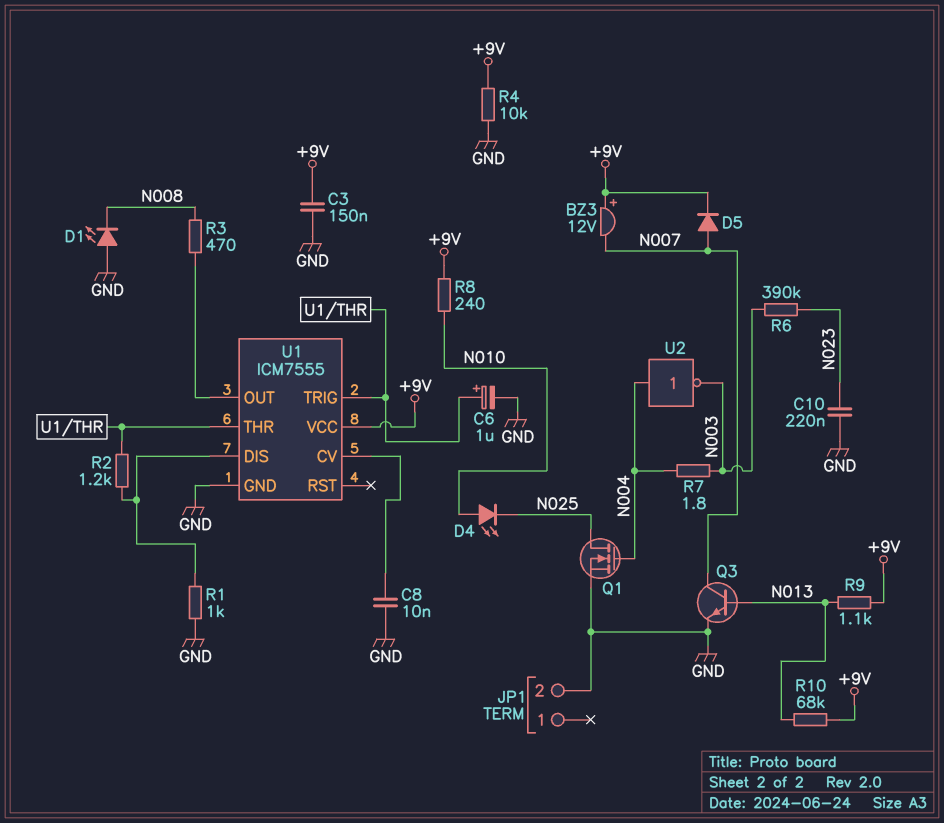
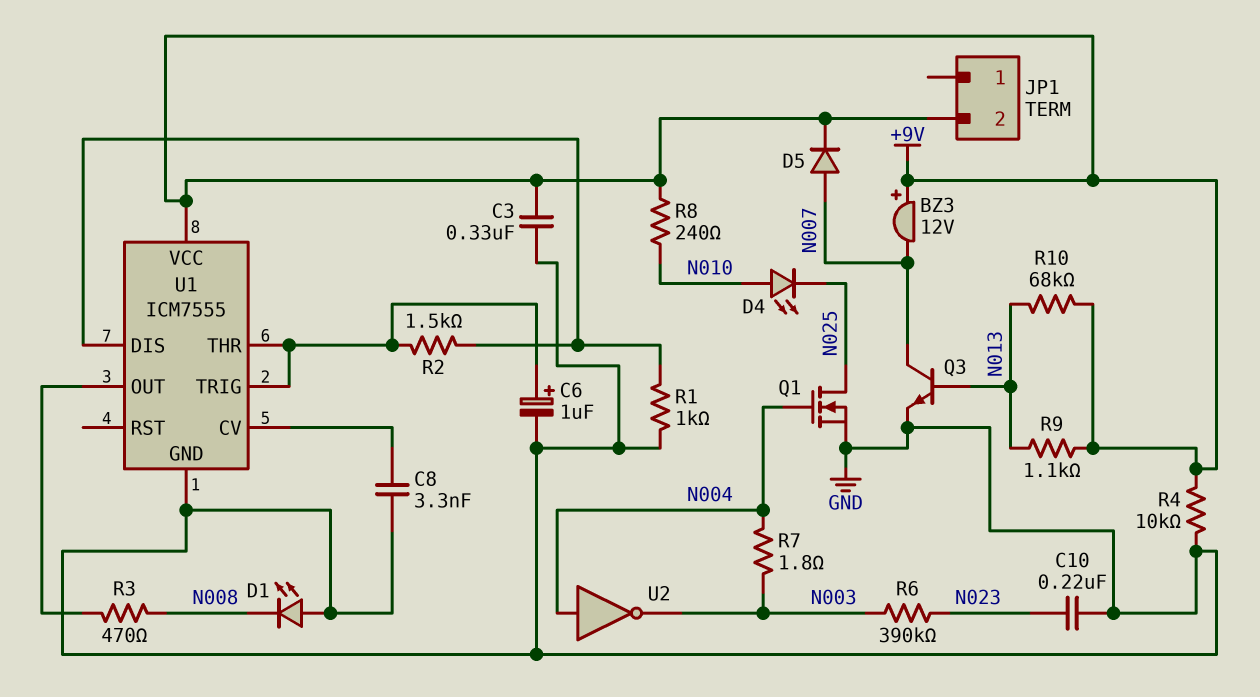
C3: 150nF (+9V, GND) -> 330nF (+9V, GND)
C8: 10nF (GND, U1/CV) -> 3.3nF (GND, U1/CV)
JP1 pin 2: GND -> +9V
R2: 1.2k (U1/DIS, U1/THR) -> 1.5k (U1/DIS, U1/THR)

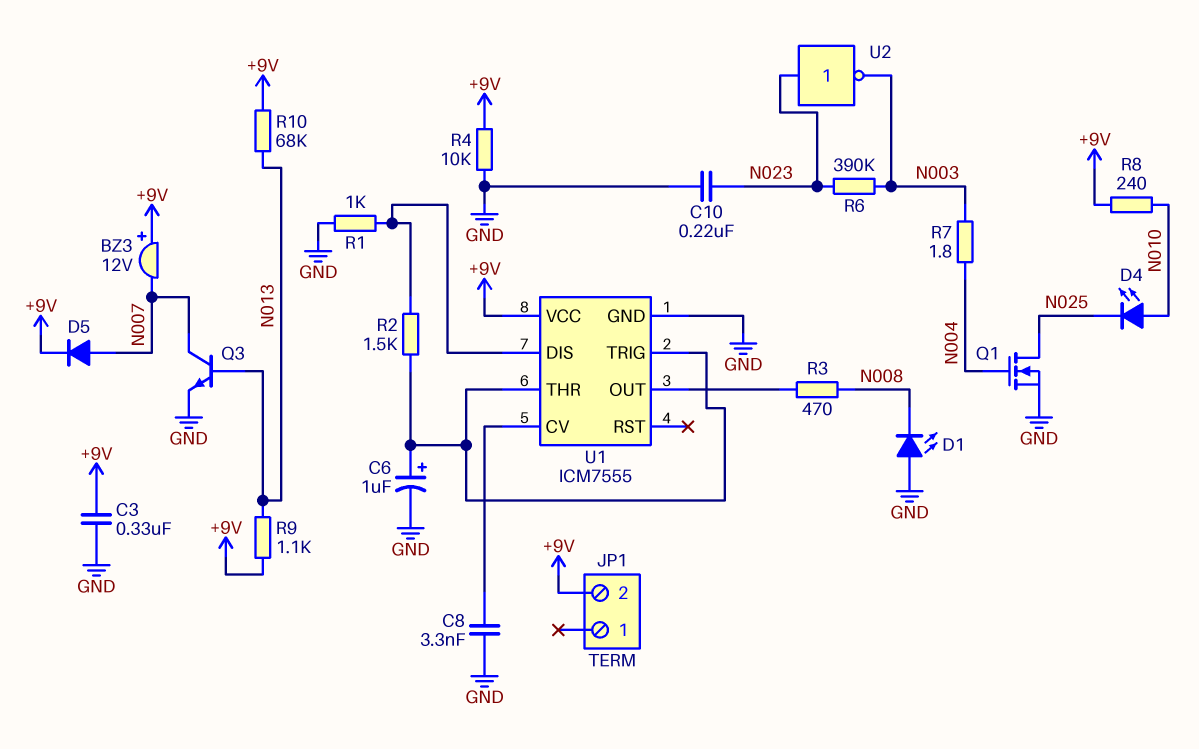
U2: NOT (in N004, out N003) -> NOT (in N023, out N003)

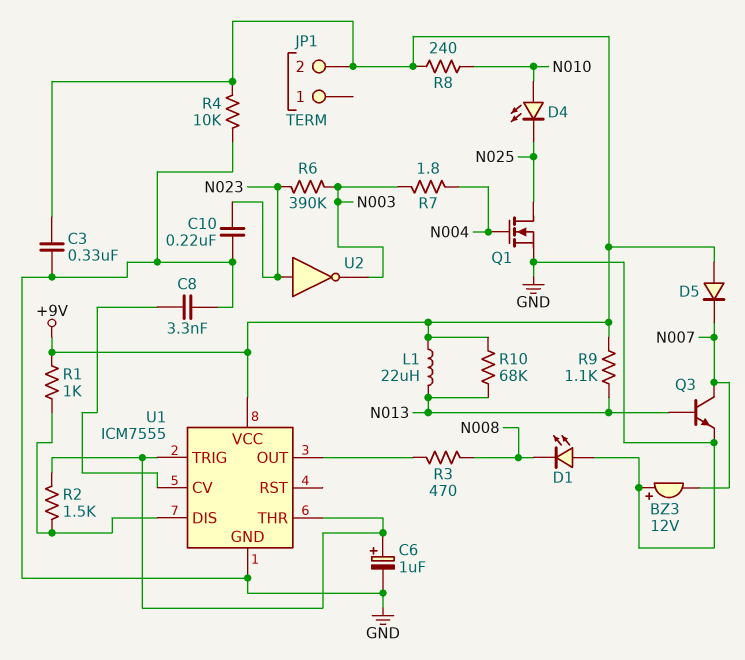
BZ3: buzzer 12V (plus +9V, minus N007) -> buzzer 12V (plus GND, minus N007)
D5: diode (A N007, K +9V) -> diode (A +9V, K N007)
L1: none -> 22uH (+9V, N013)
R1: 1k (GND, U1/DIS) -> 1k (+9V, U1/DIS)

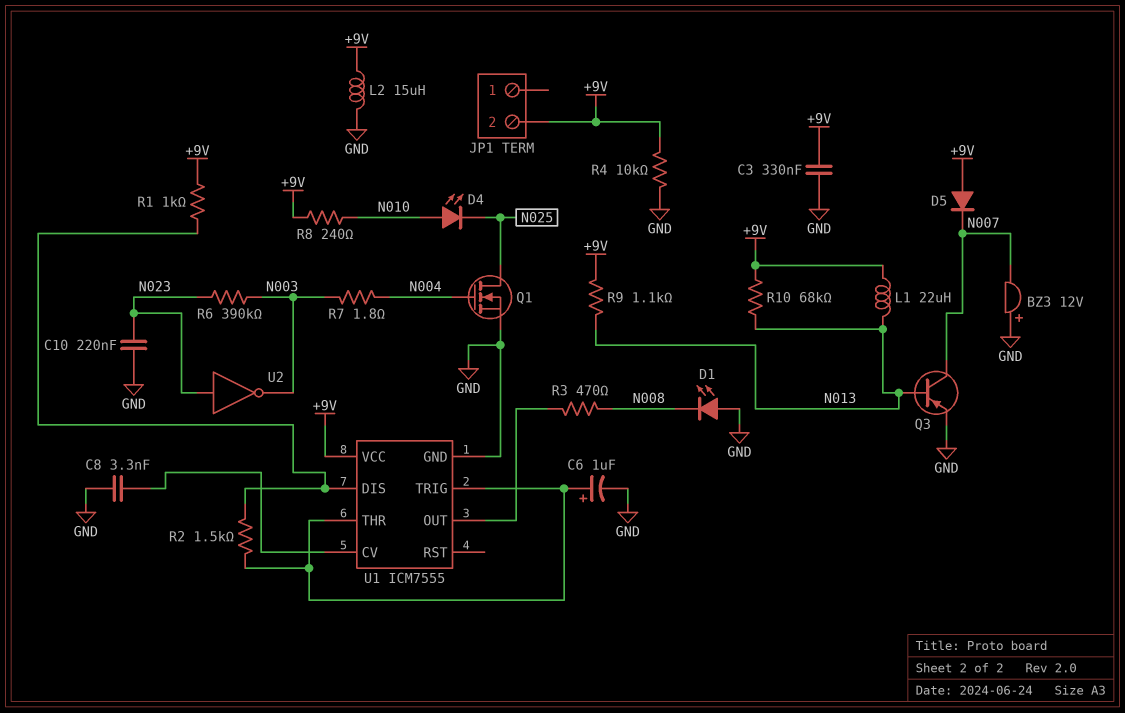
L2: none -> 15uH (+9V, GND)
Q3: NPN (B N013, C N007, E GND) -> PNP (B N013, C N007, E GND)

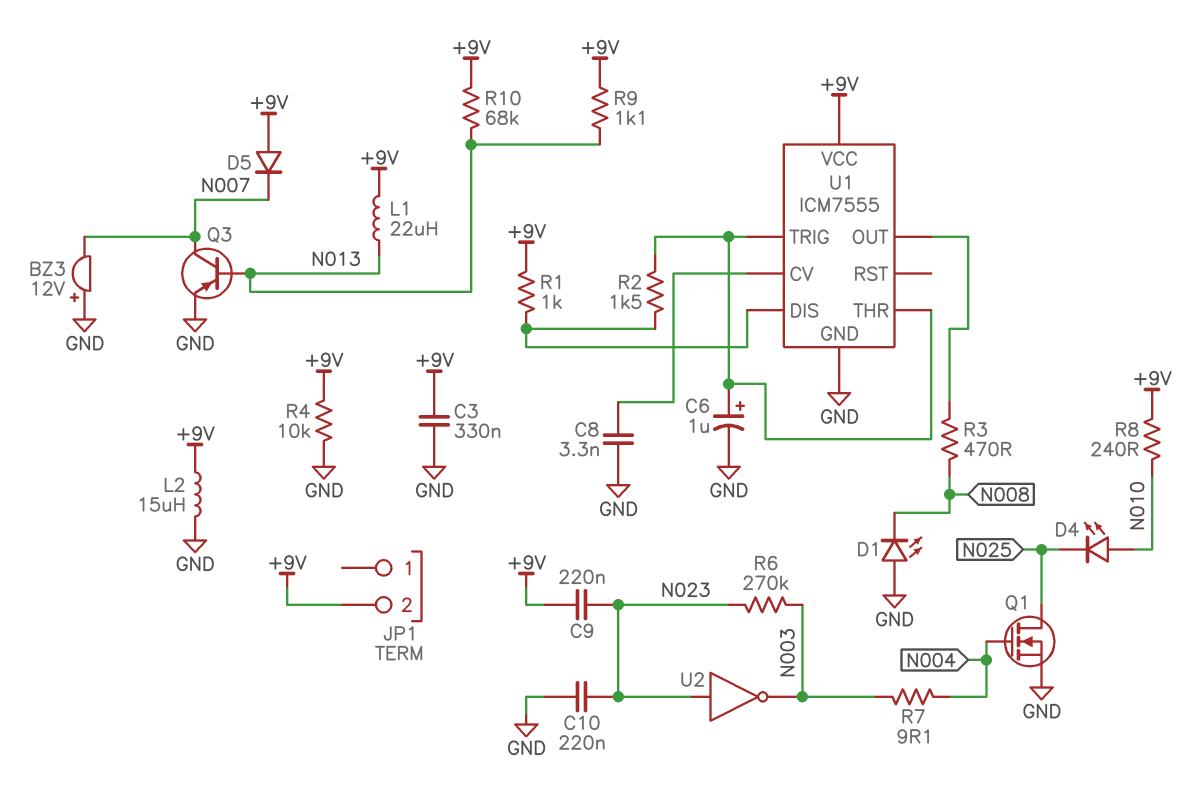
C9: none -> 220nF (+9V, N023)
R6: 390k (N003, N023) -> 270k (N003, N023)
R7: 1.8 (N003, N004) -> 9.1 (N003, N004)

